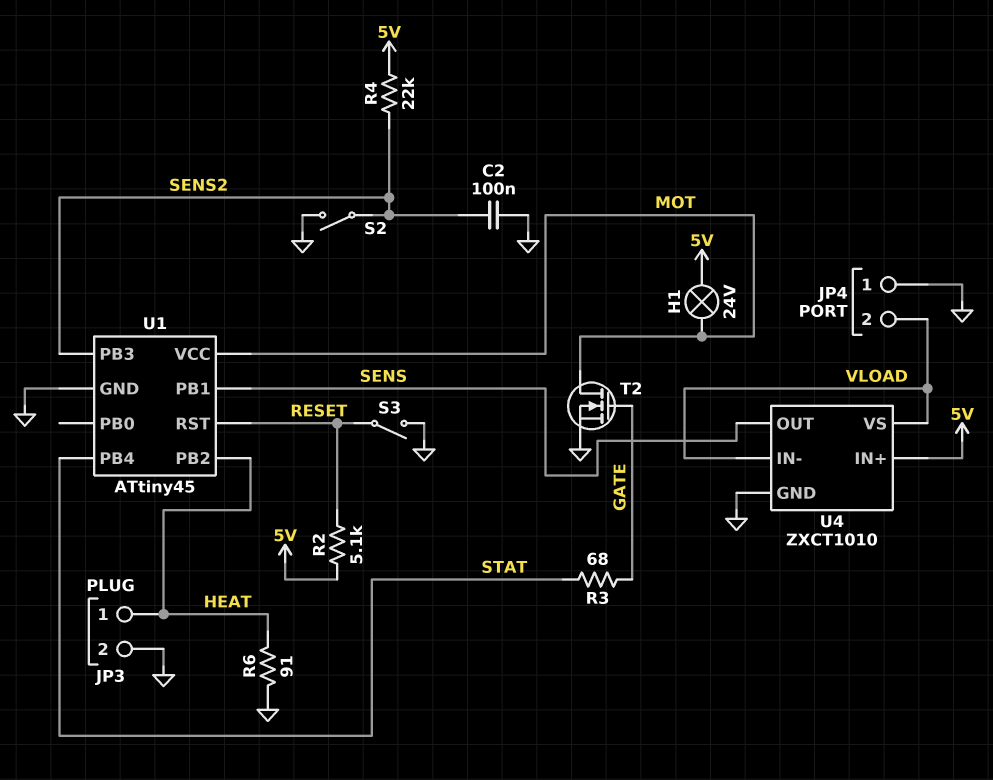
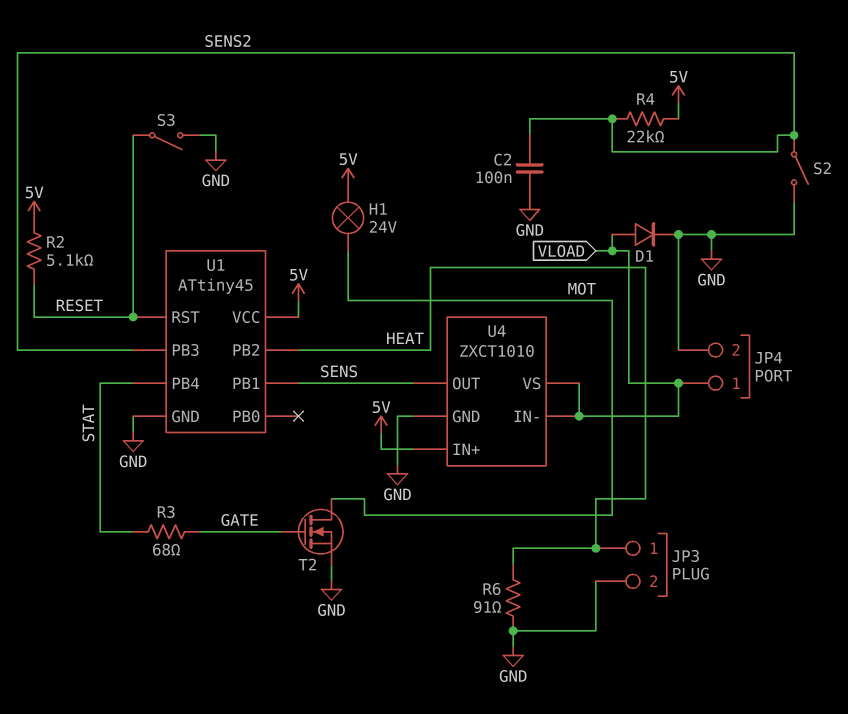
D1: none -> diode (A VLOAD, K GND)
JP4 pin 1: GND -> VLOAD
JP4 pin 2: VLOAD -> GND
U1 pin VCC: MOT -> 5V

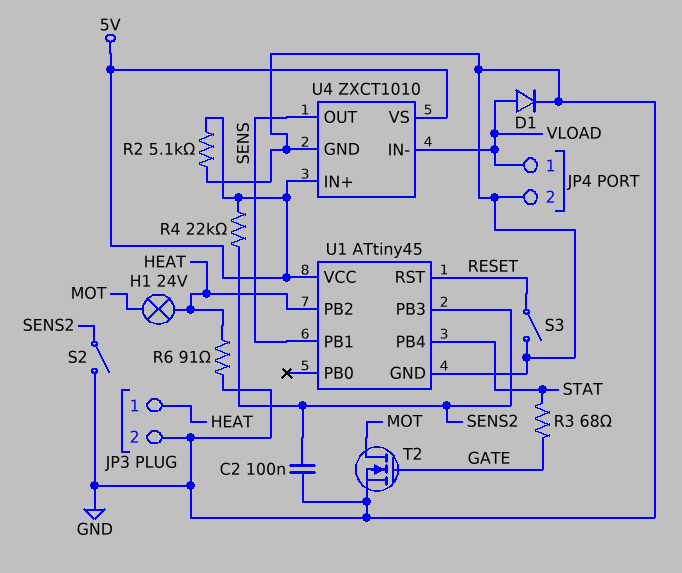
H1: lamp 24V (5V, MOT) -> lamp 24V (HEAT, MOT)
R2: 5.1k (5V, RESET) -> 5.1k (5V, GND)
U4 pin VS: VLOAD -> 5V

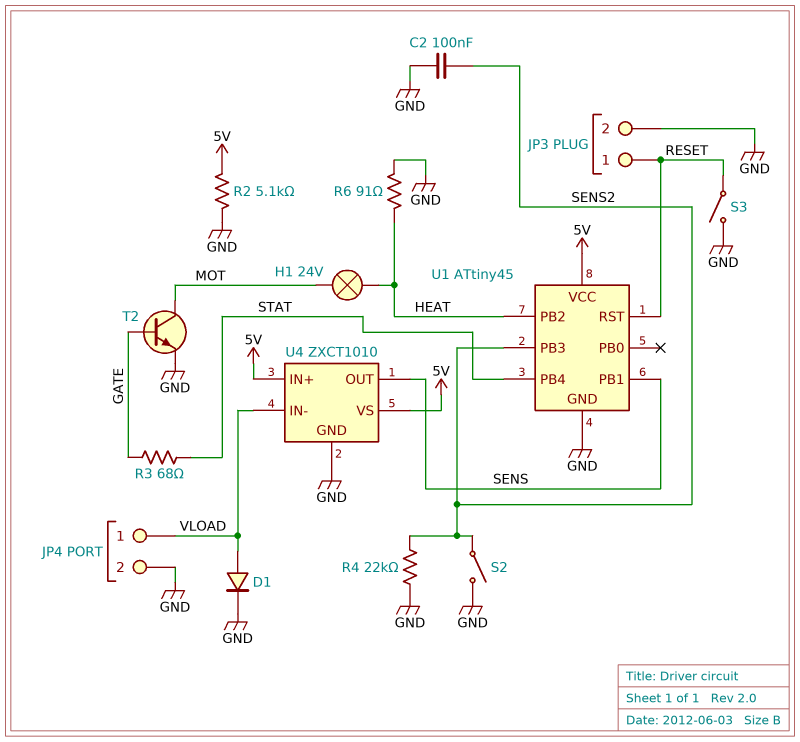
JP3 pin 1: HEAT -> RESET
R4: 22k (5V, SENS2) -> 22k (GND, SENS2)
T2: NMOS (G GATE, D MOT, S GND) -> NPN (B GATE, C MOT, E GND)

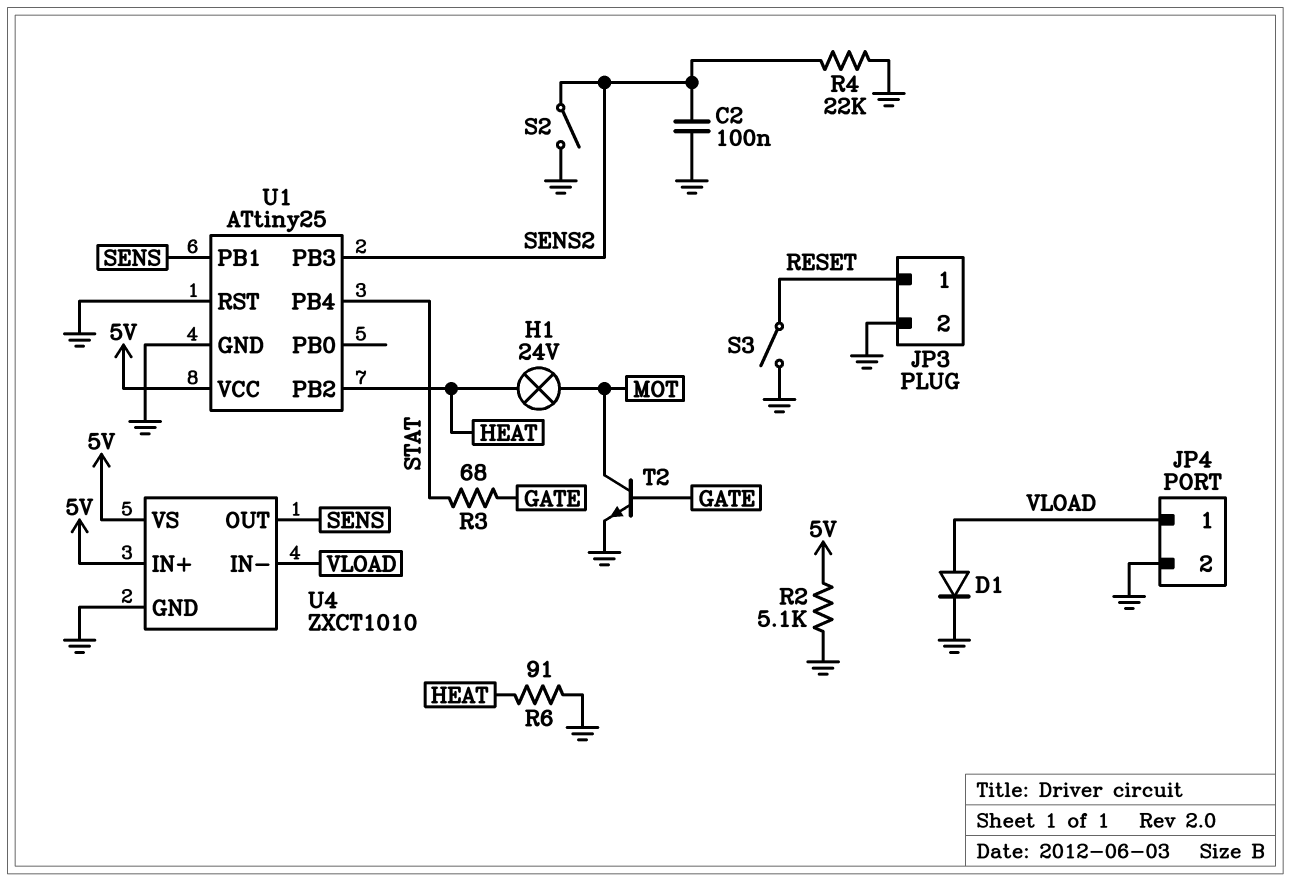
U1: ATtiny45 -> ATtiny25
U1 pin RST: RESET -> GND

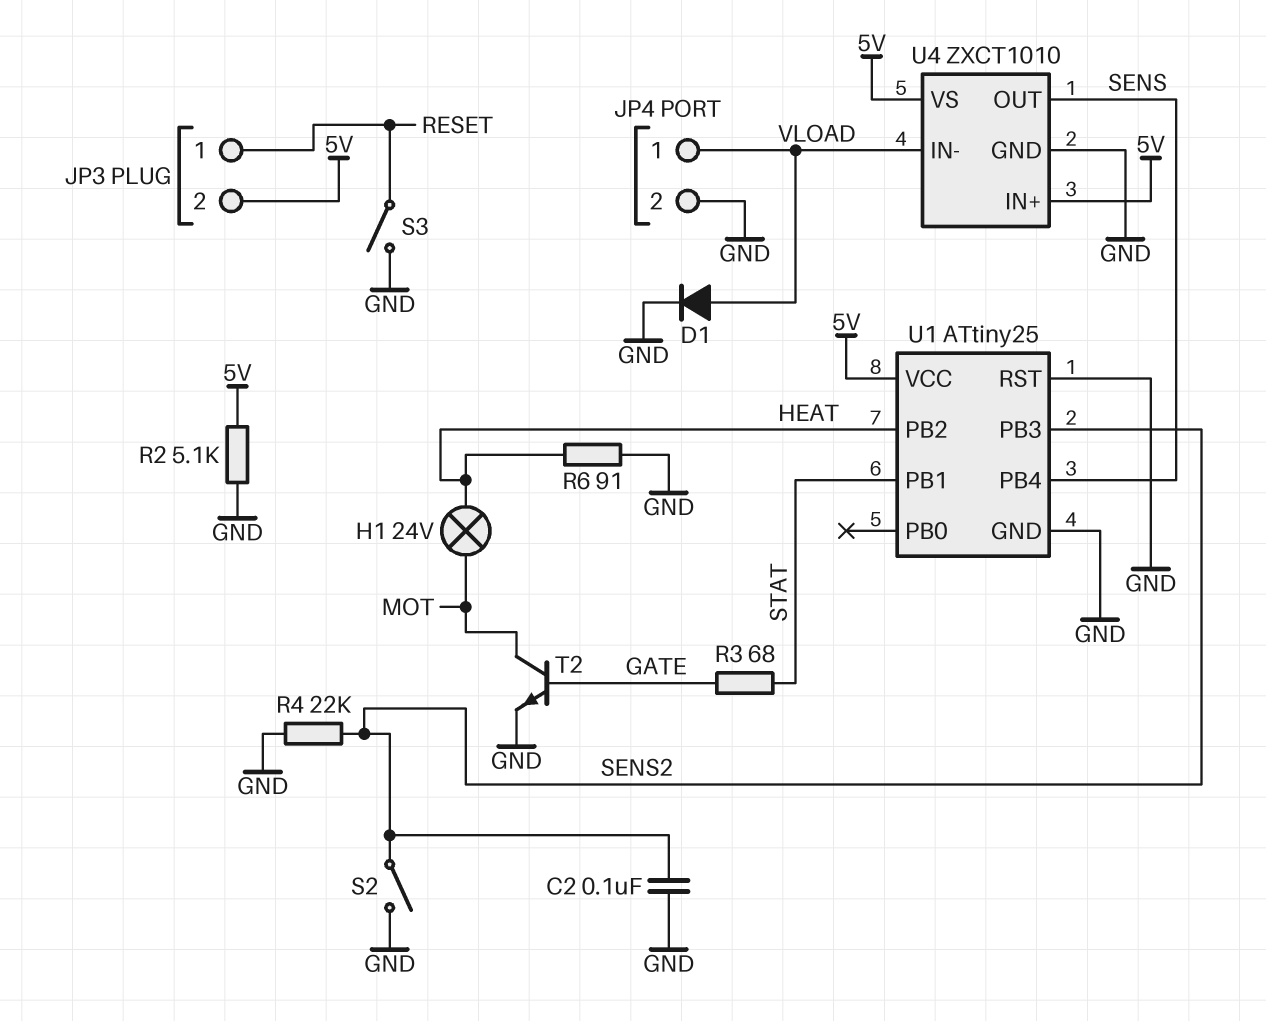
JP3 pin 2: GND -> 5V
U1 pin PB1: SENS -> STAT
U1 pin PB4: STAT -> SENS

